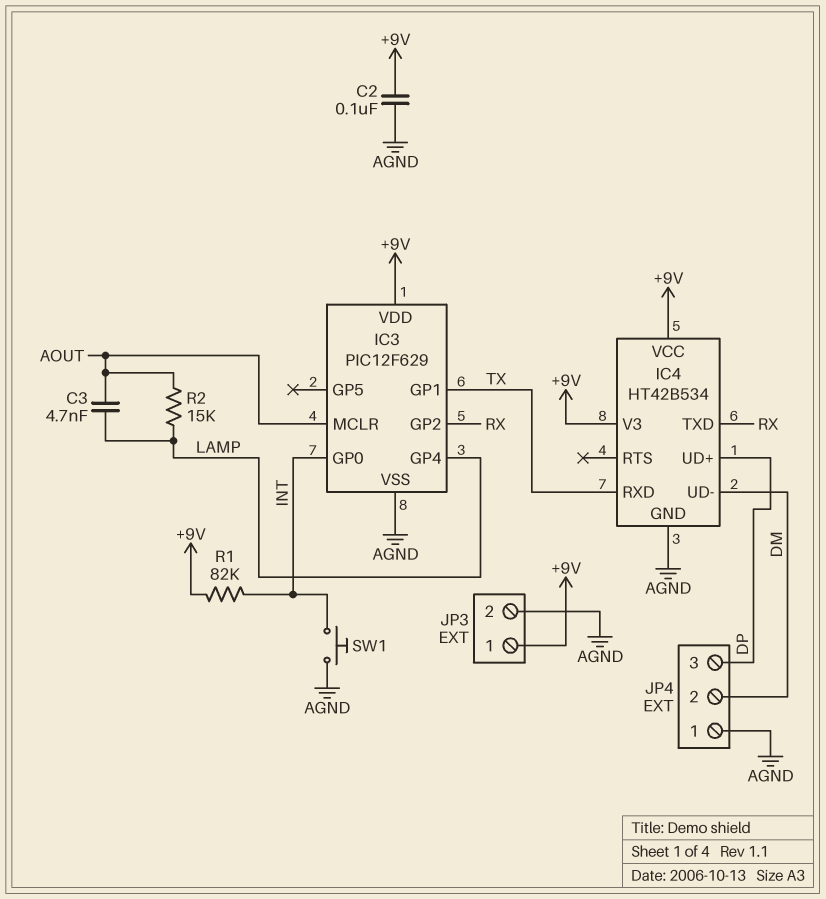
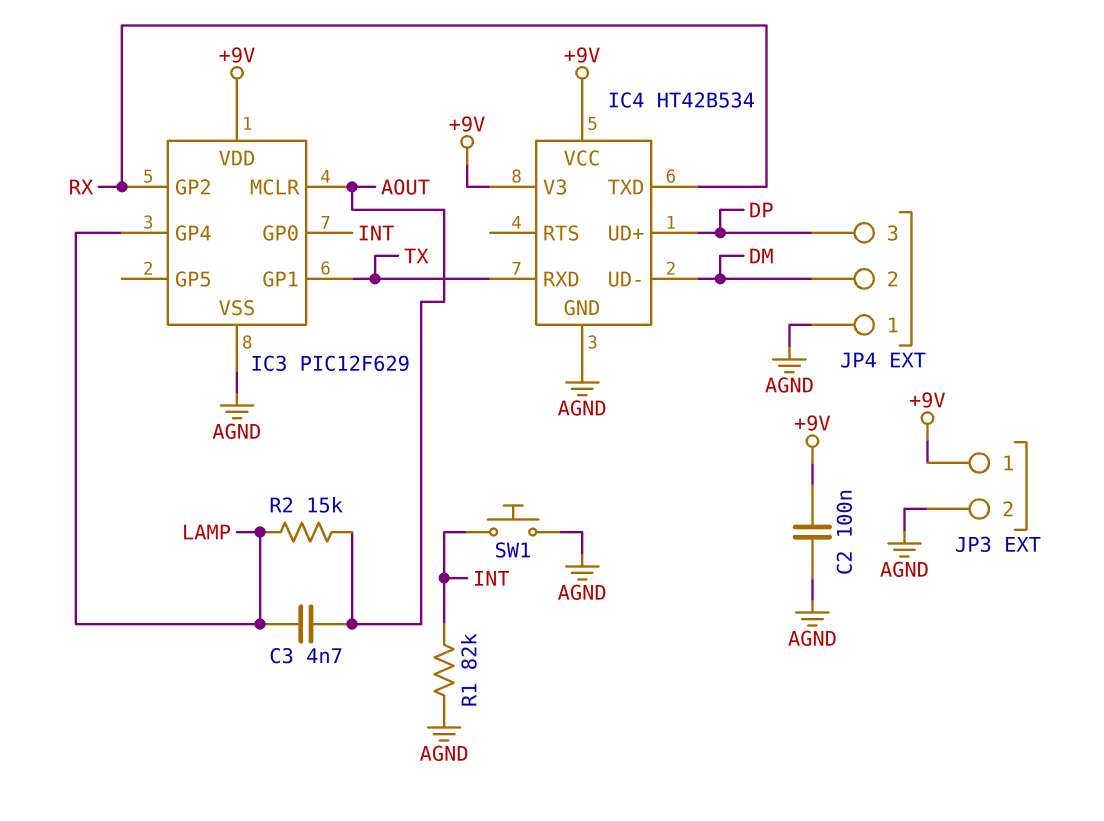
R1: 82k (+9V, INT) -> 82k (AGND, INT)

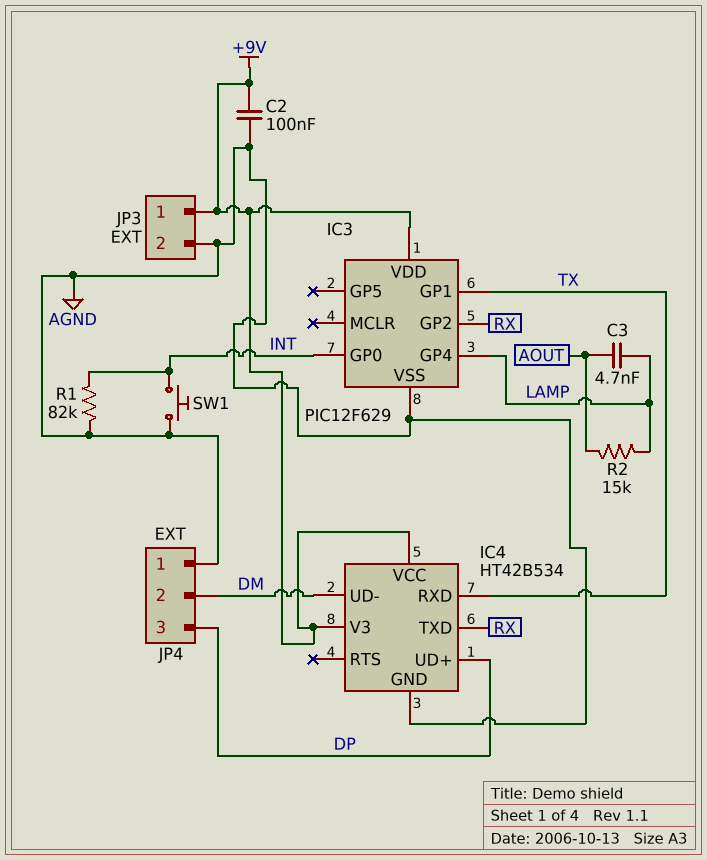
IC3 pin MCLR: AOUT -> none

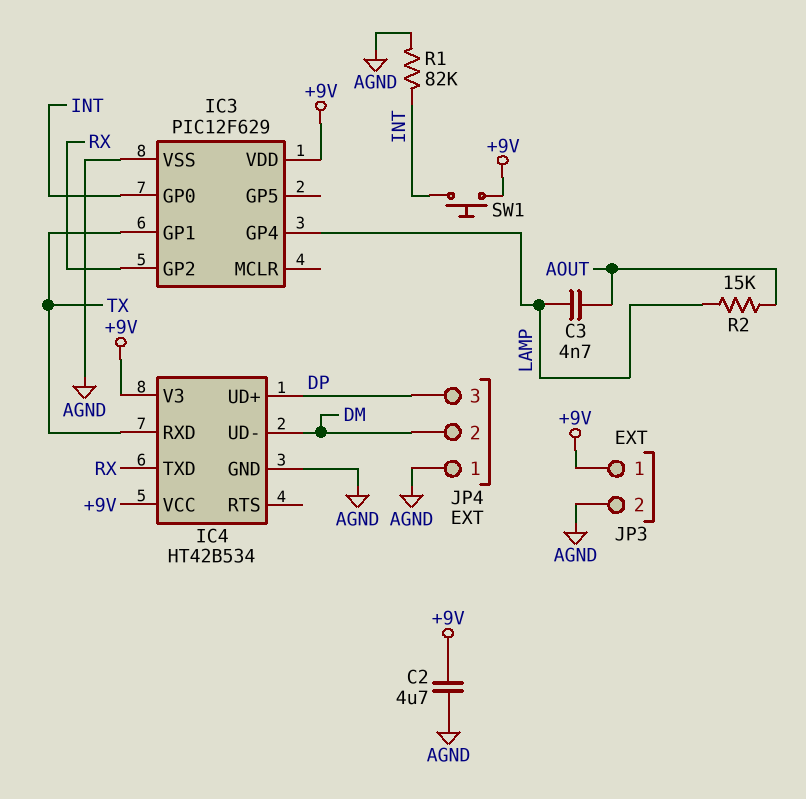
C2: 100nF (+9V, AGND) -> 4.7uF (+9V, AGND)
SW1: button (AGND, INT) -> button (+9V, INT)

